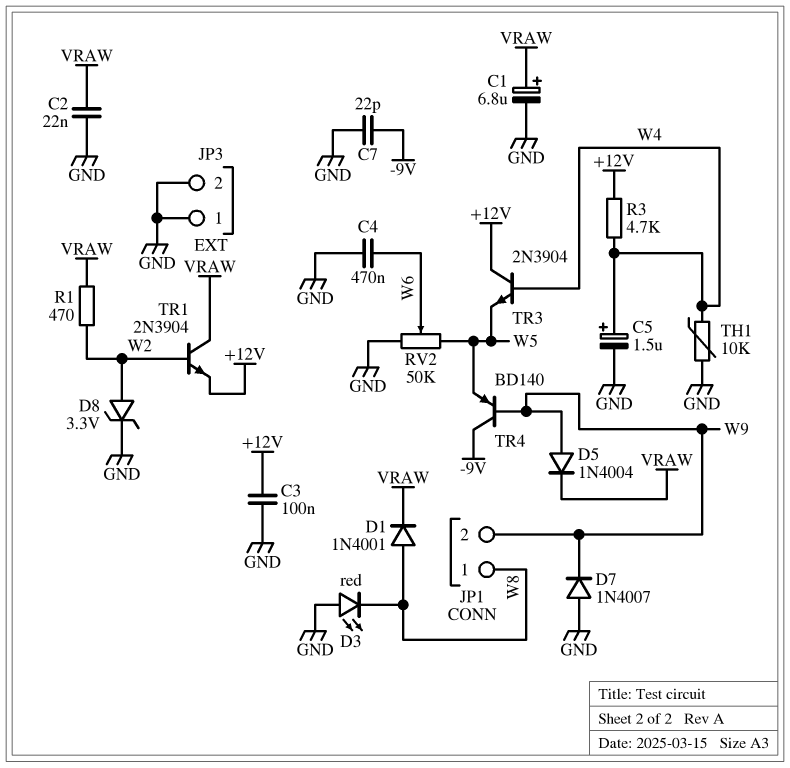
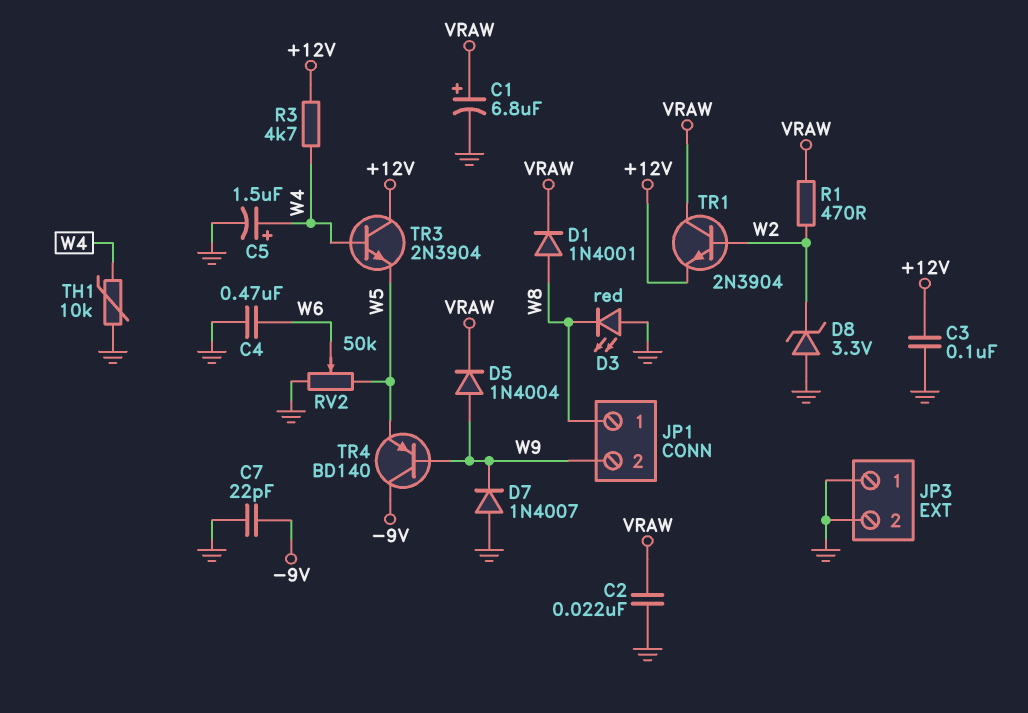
D8: zener 3.3V (A W2, K GND) -> zener 3.3V (A GND, K W2)

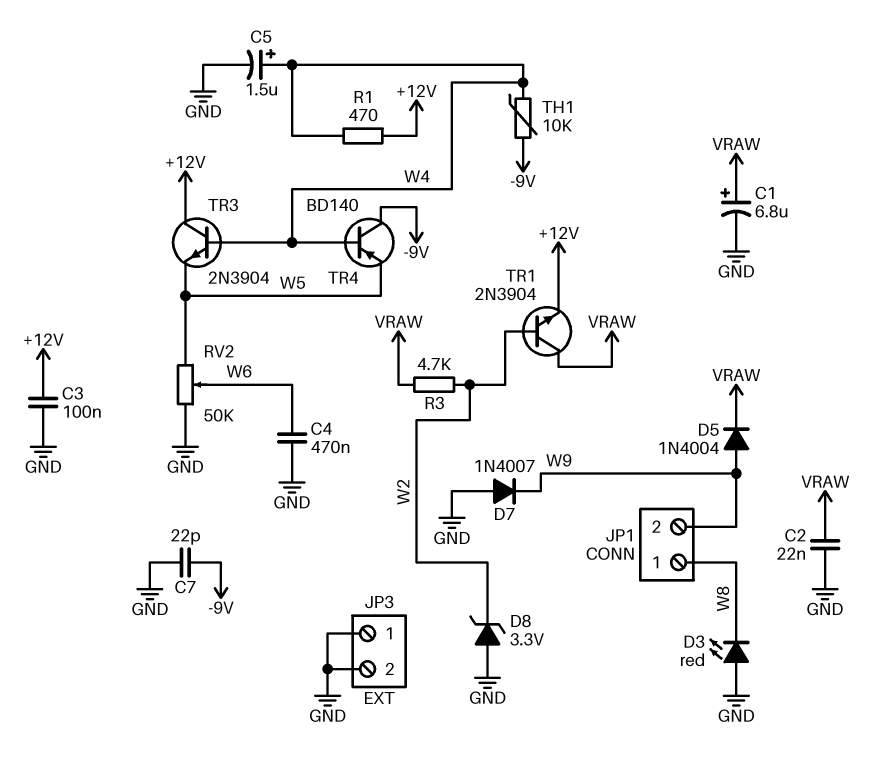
D1: diode 1N4001 (A W8, K VRAW) -> none
R1: 470 (VRAW, W2) -> 470 (+12V, W4)
R3: 4.7k (+12V, W4) -> 4.7k (VRAW, W2)
TH1: 10k (GND, W4) -> 10k (-9V, W4)
TR4: PNP BD140 (B W9, C -9V, E W5) -> PNP BD140 (B W4, C -9V, E W5)

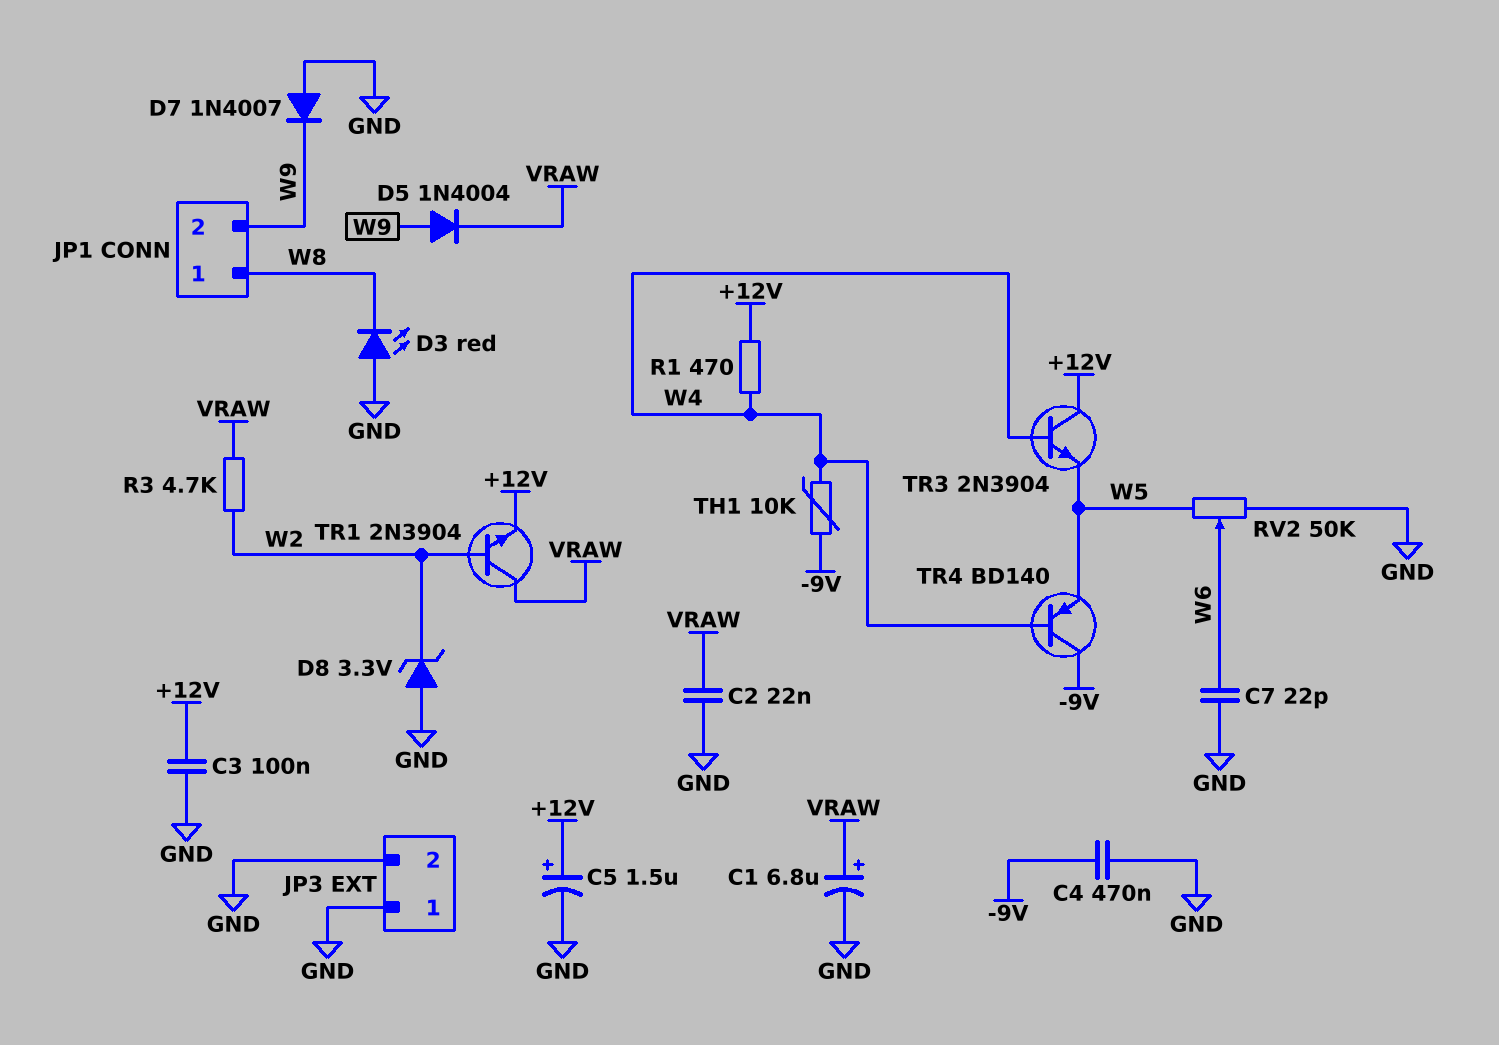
C4: 470nF (GND, W6) -> 470nF (-9V, GND)
C5: 1.5uF (plus W4, minus GND) -> 1.5uF (plus +12V, minus GND)
C7: 22pF (-9V, GND) -> 22pF (GND, W6)

